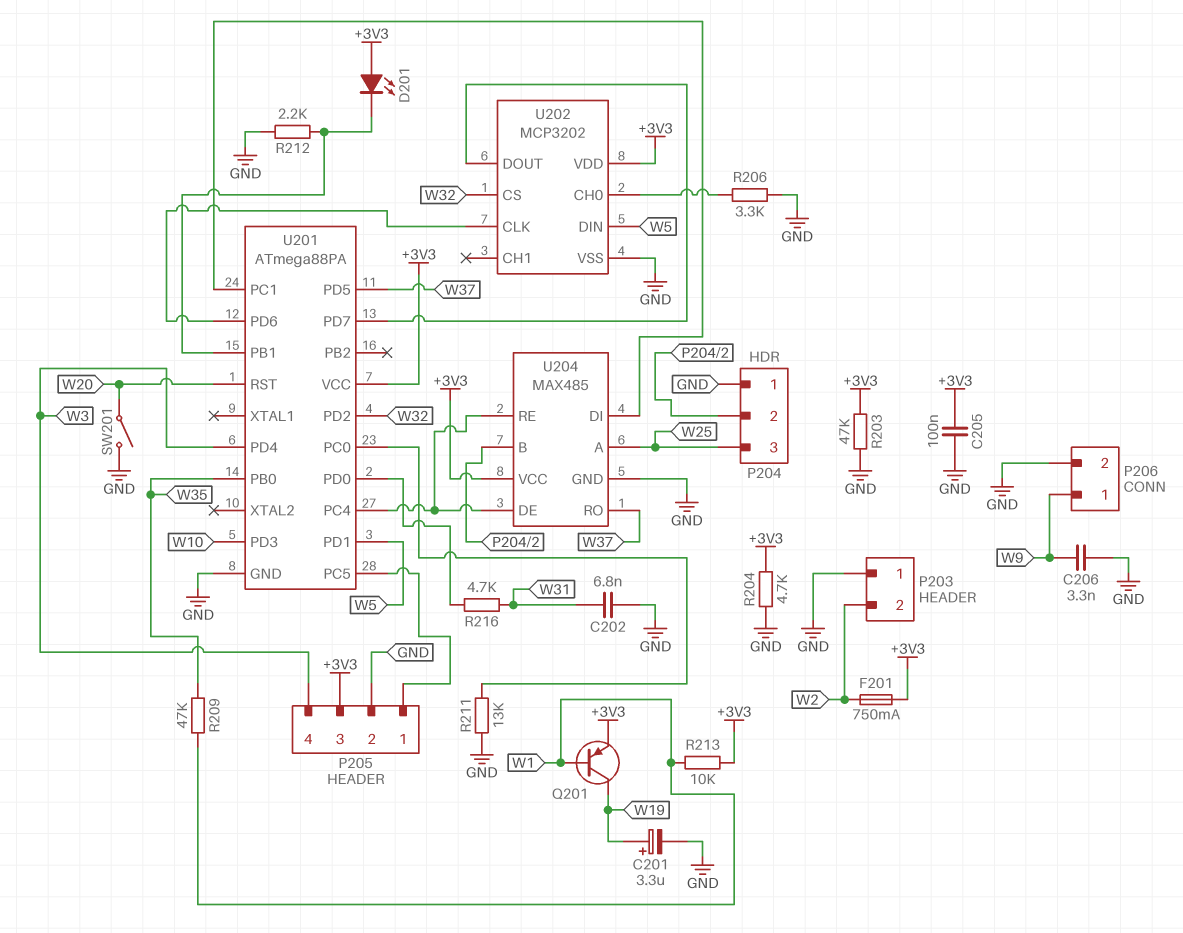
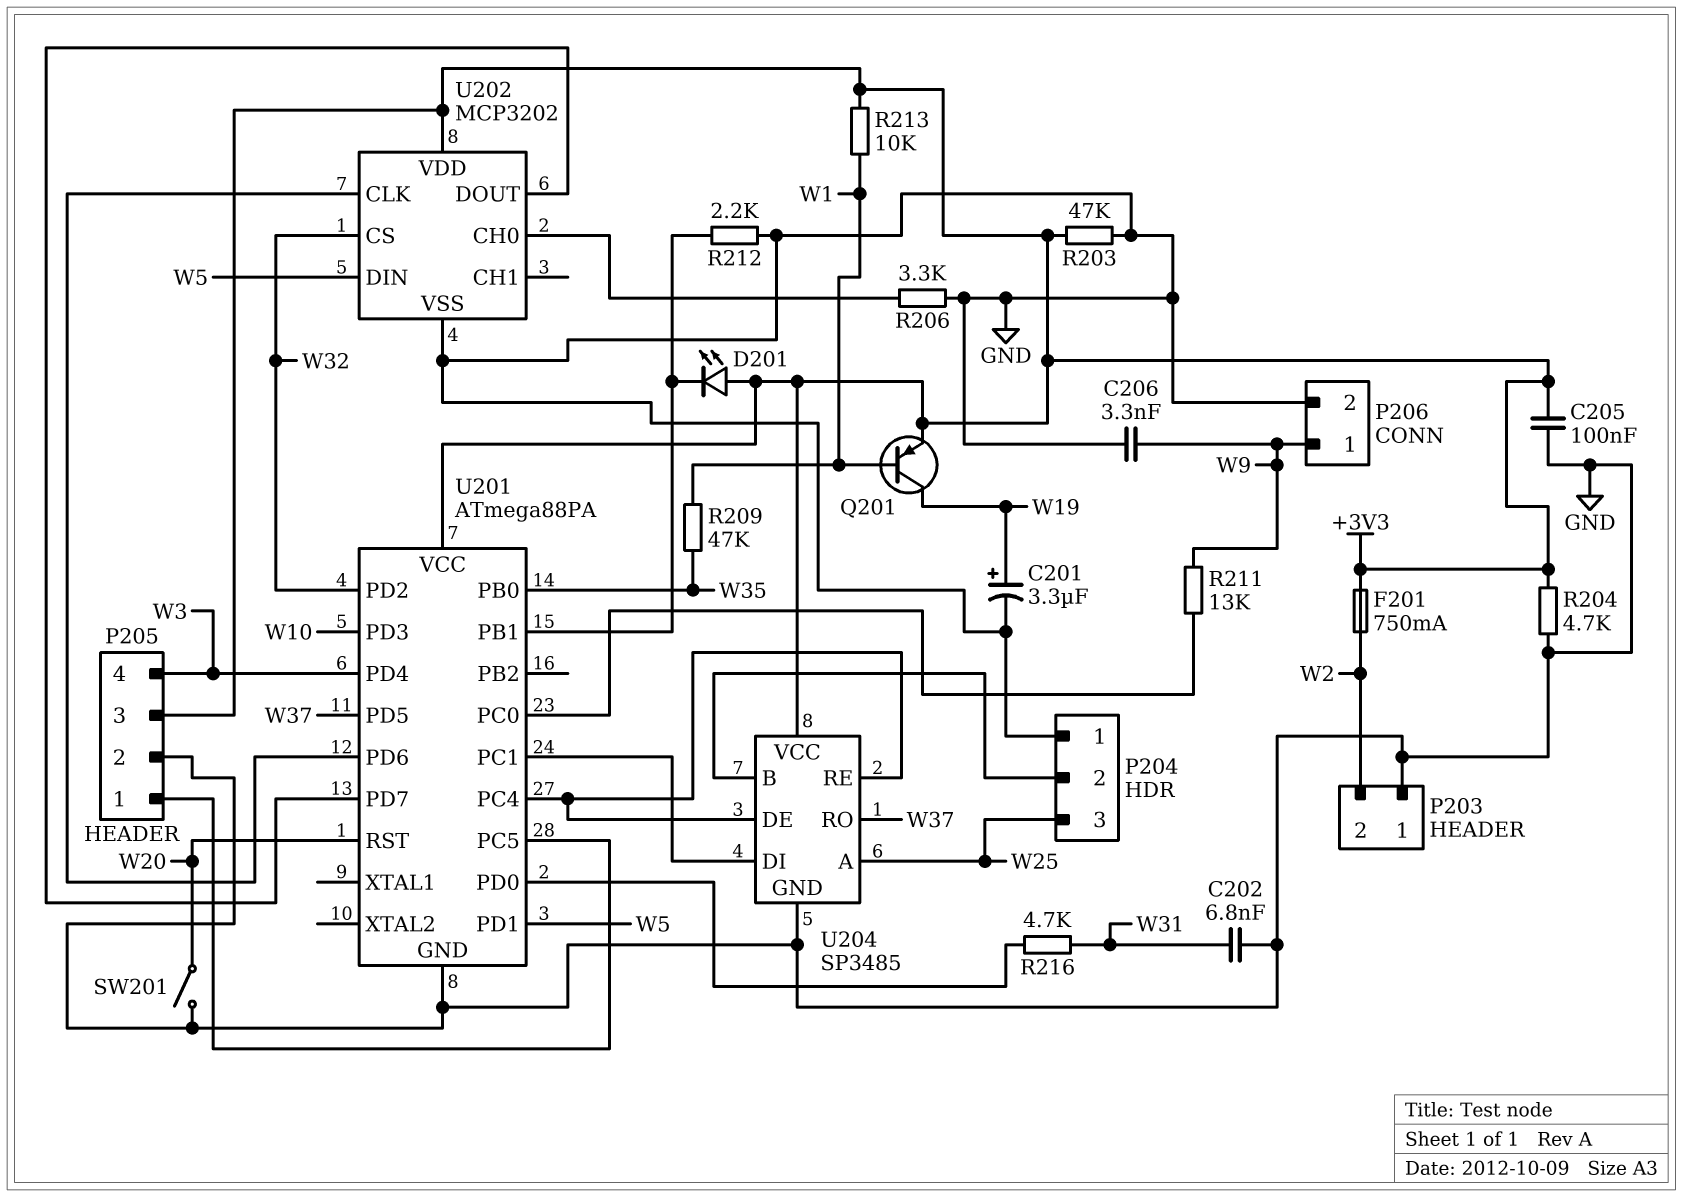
R211: 13k (GND, U201/PC0) -> 13k (U201/PC0, W9)
U204: MAX485 -> SP3485

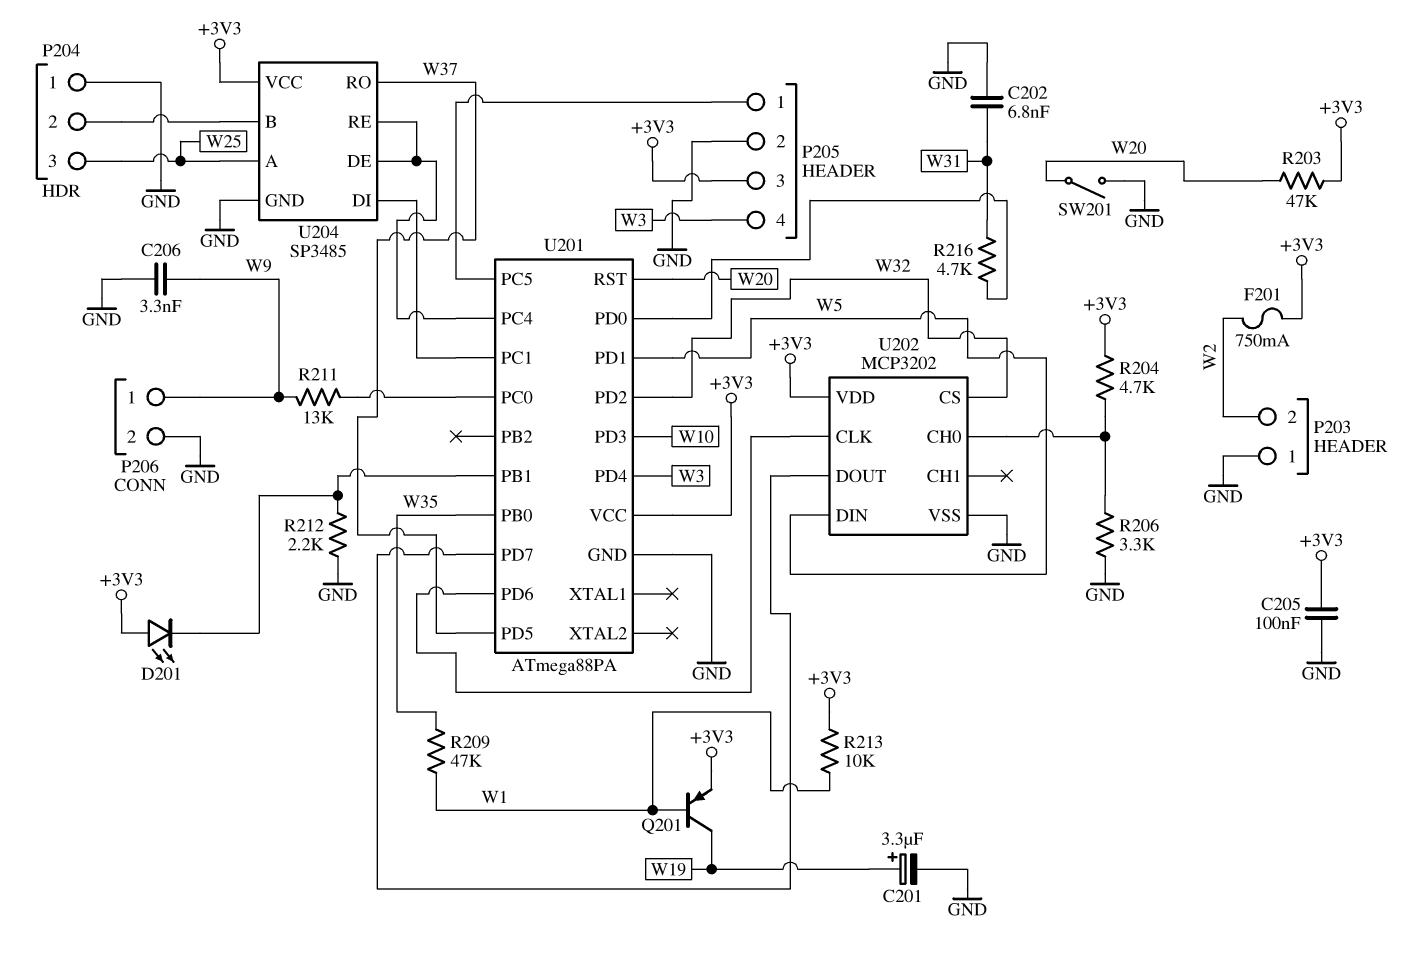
R203: 47k (+3V3, GND) -> 47k (+3V3, W20)
R204: 4.7k (+3V3, GND) -> 4.7k (+3V3, U202/CH0)

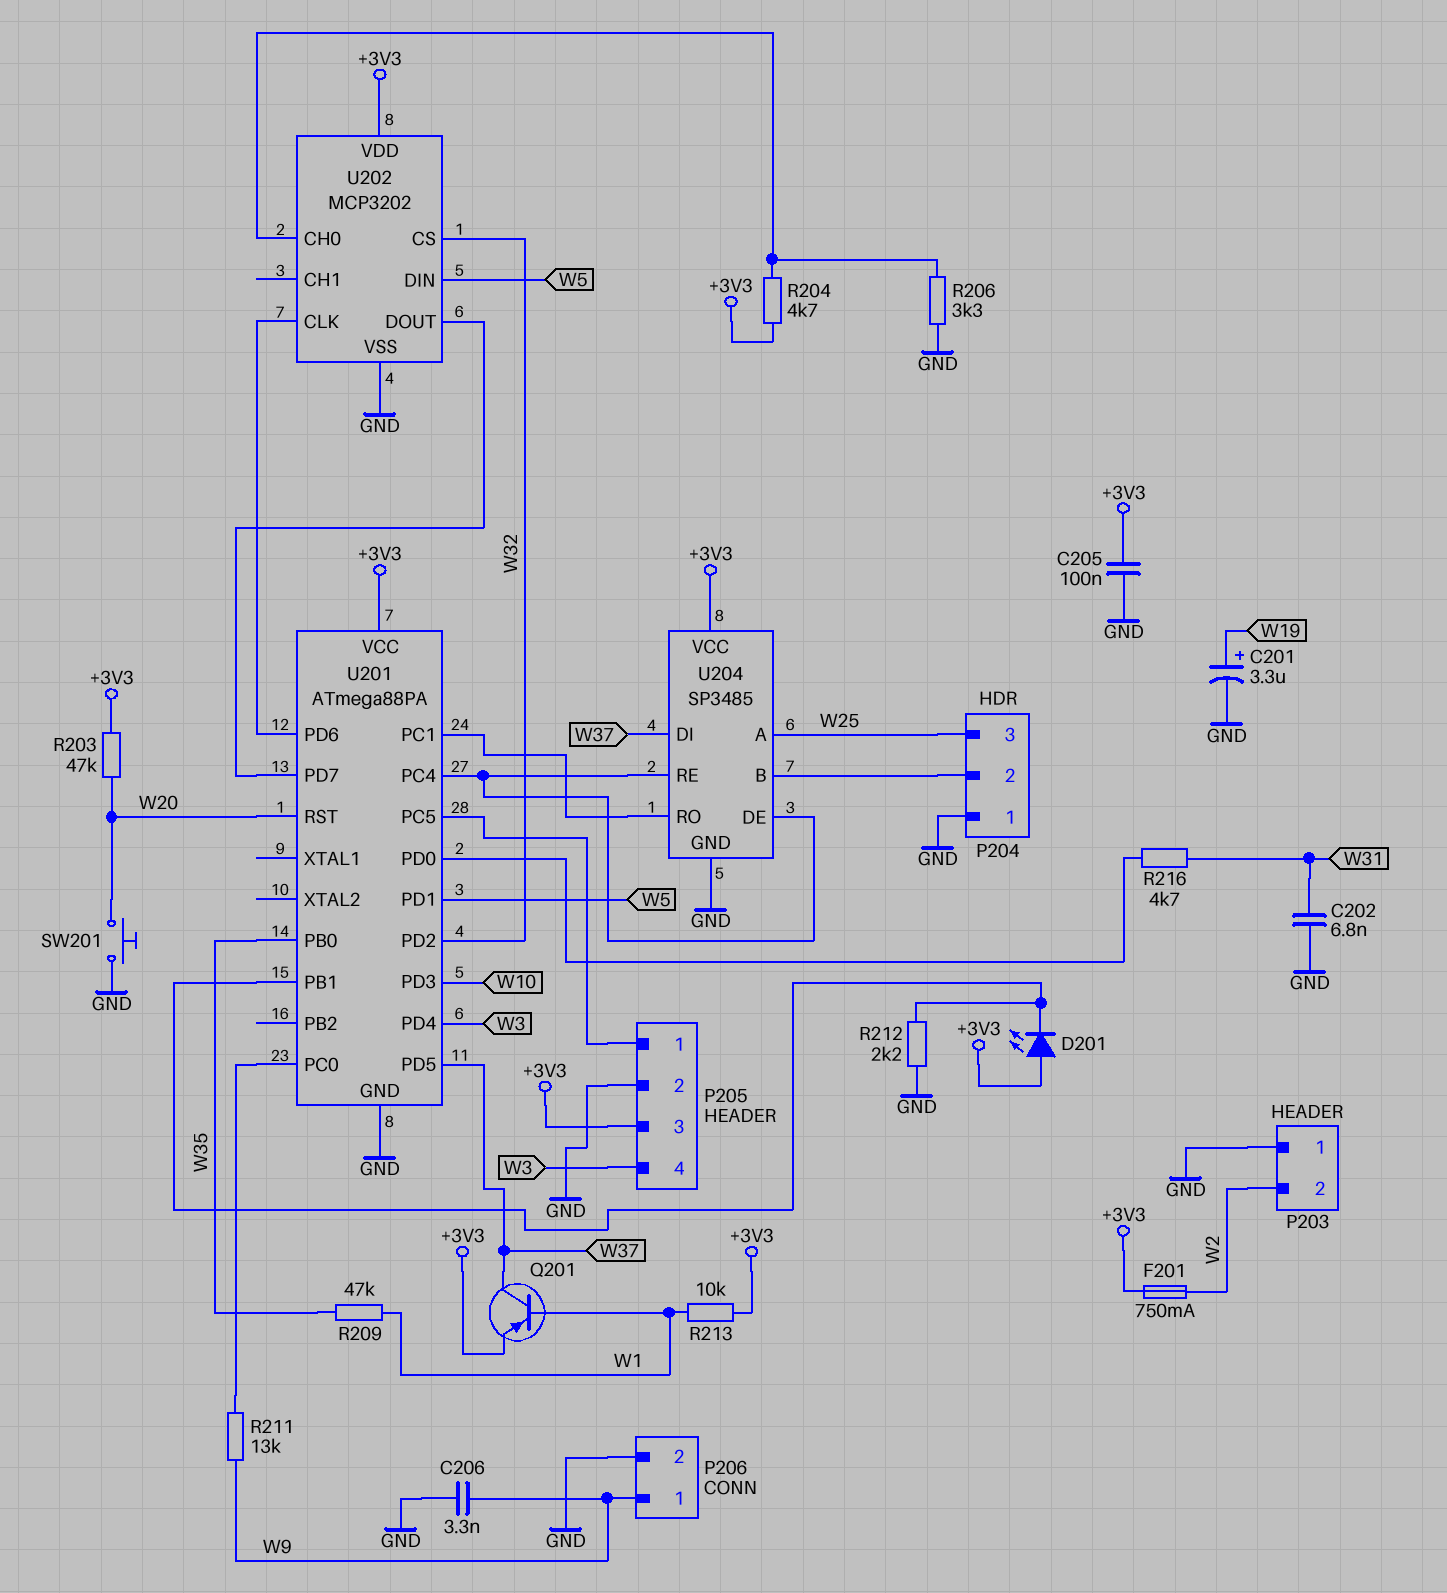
Q201: PNP (B W1, C W19, E +3V3) -> PNP (B W1, C W37, E +3V3)
SW201: switch (GND, W20) -> button (GND, W20)
U204 pin DI: U201/PC1 -> W37
U204 pin RO: W37 -> U201/PC1

